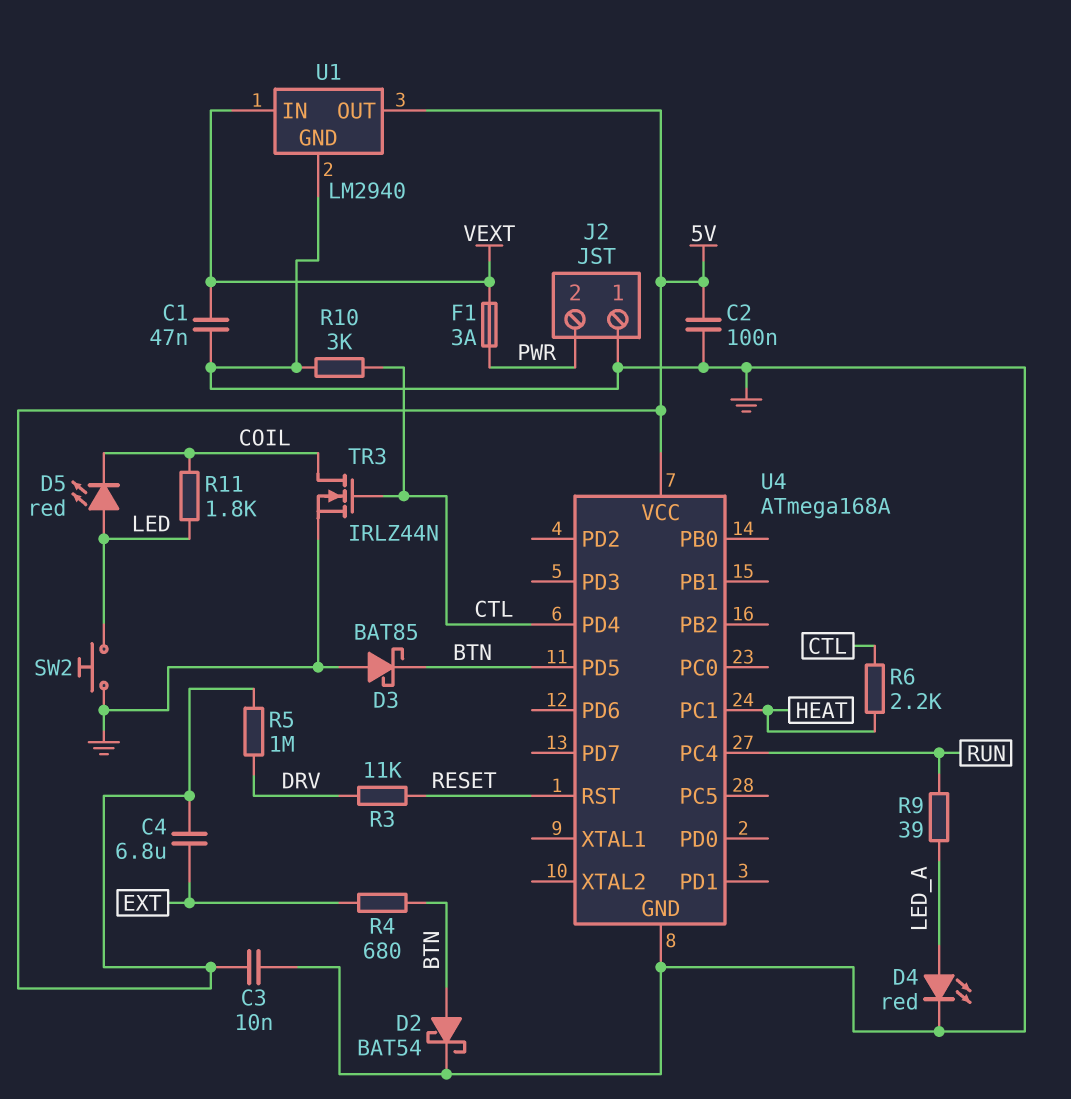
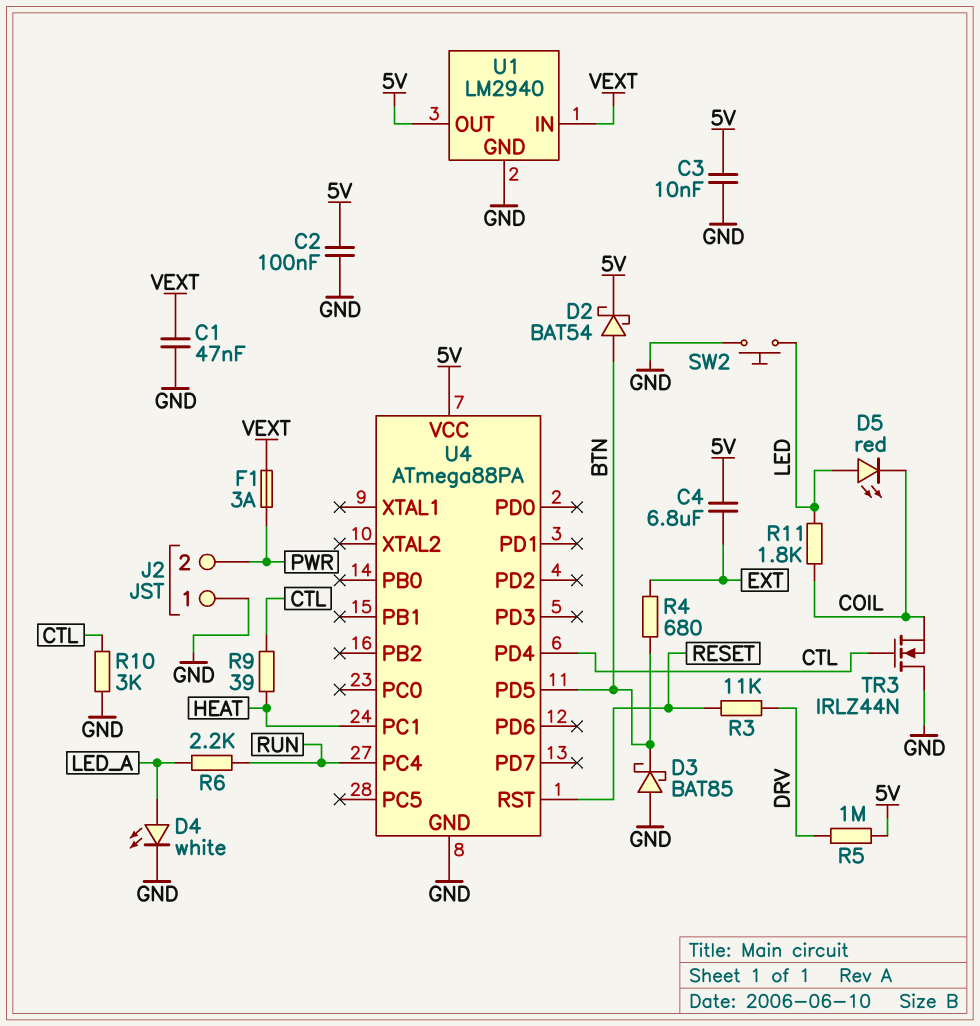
D2: schottky BAT54 (A BTN, K GND) -> schottky BAT54 (A BTN, K 5V)
D4: LED red (A LED_A, K GND) -> LED white (A LED_A, K GND)
R6: 2.2k (CTL, HEAT) -> 2.2k (LED_A, RUN)
R9: 39 (LED_A, RUN) -> 39 (CTL, HEAT)
TR3: NMOS IRLZ44N (G CTL, D COIL, S GND) -> NMOS IRLZ44N (G CTL, D GND, S COIL)
U4: ATmega168A -> ATmega88PA

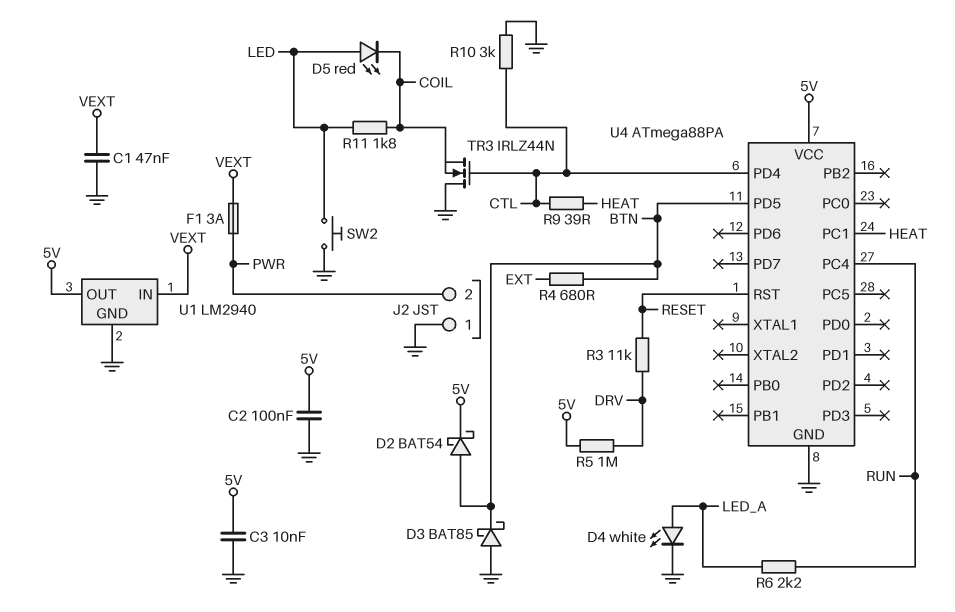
C4: 6.8uF (5V, EXT) -> none

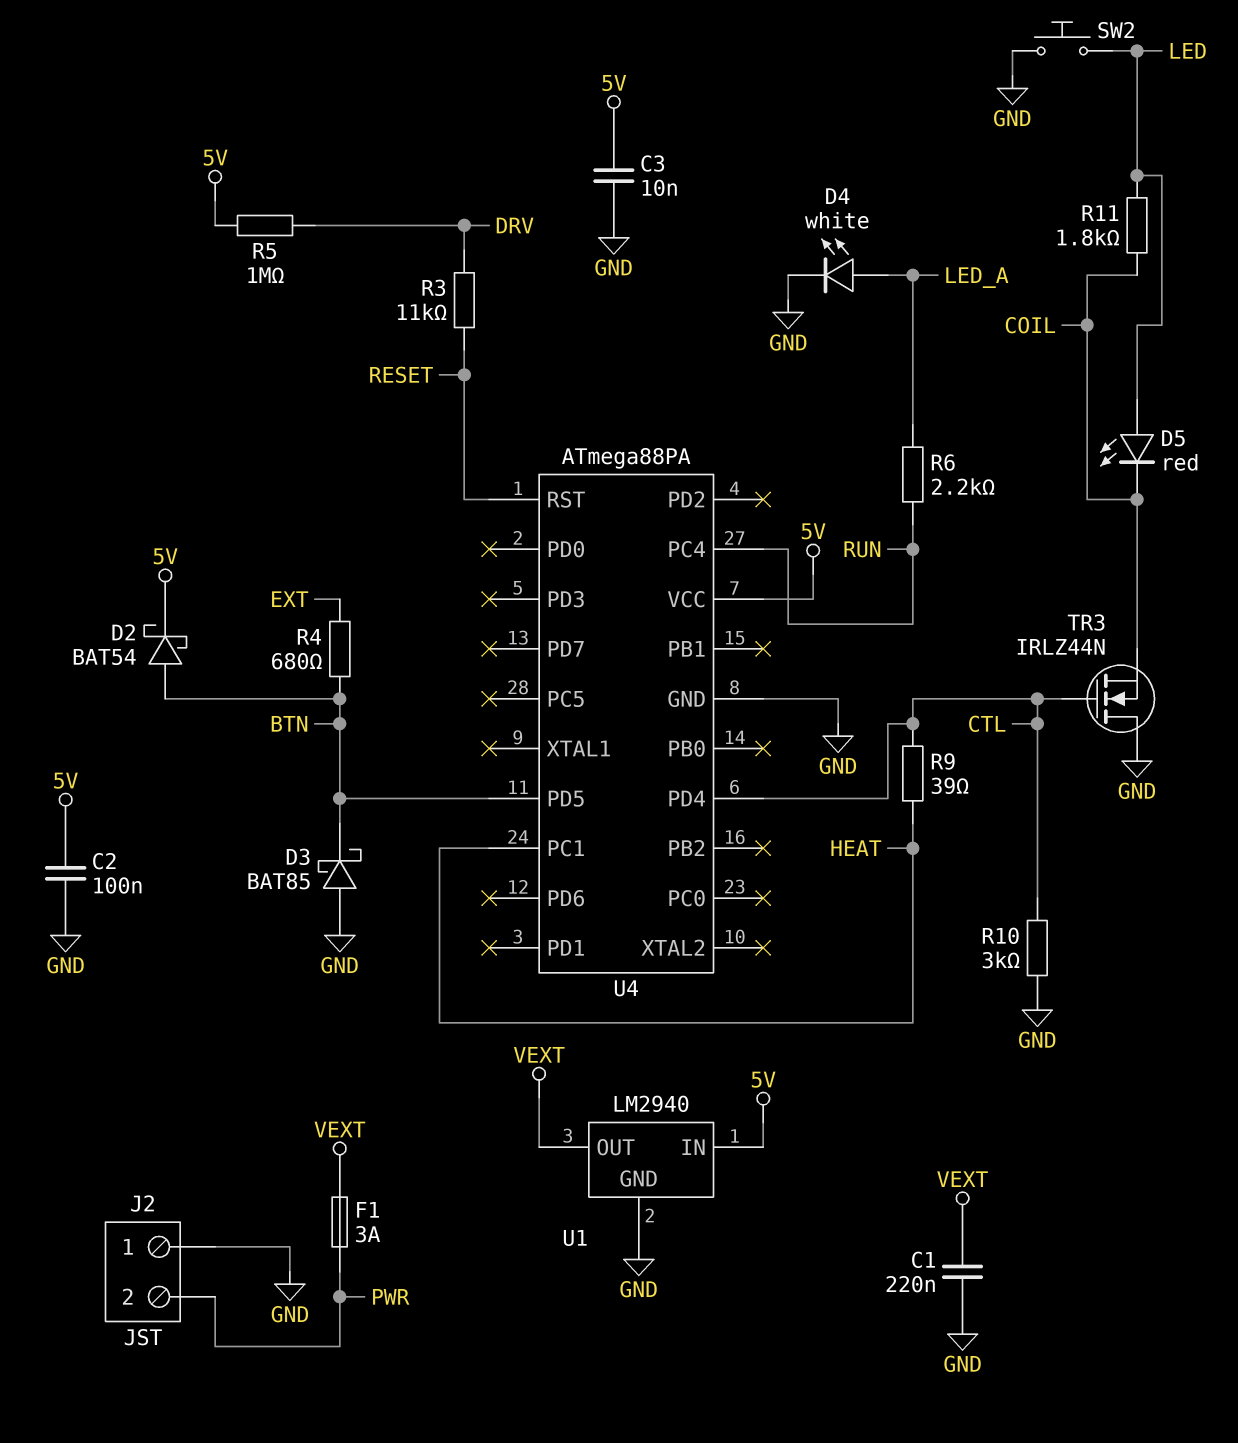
C1: 47nF (GND, VEXT) -> 220nF (GND, VEXT)
U1 pin IN: VEXT -> 5V
U1 pin OUT: 5V -> VEXT

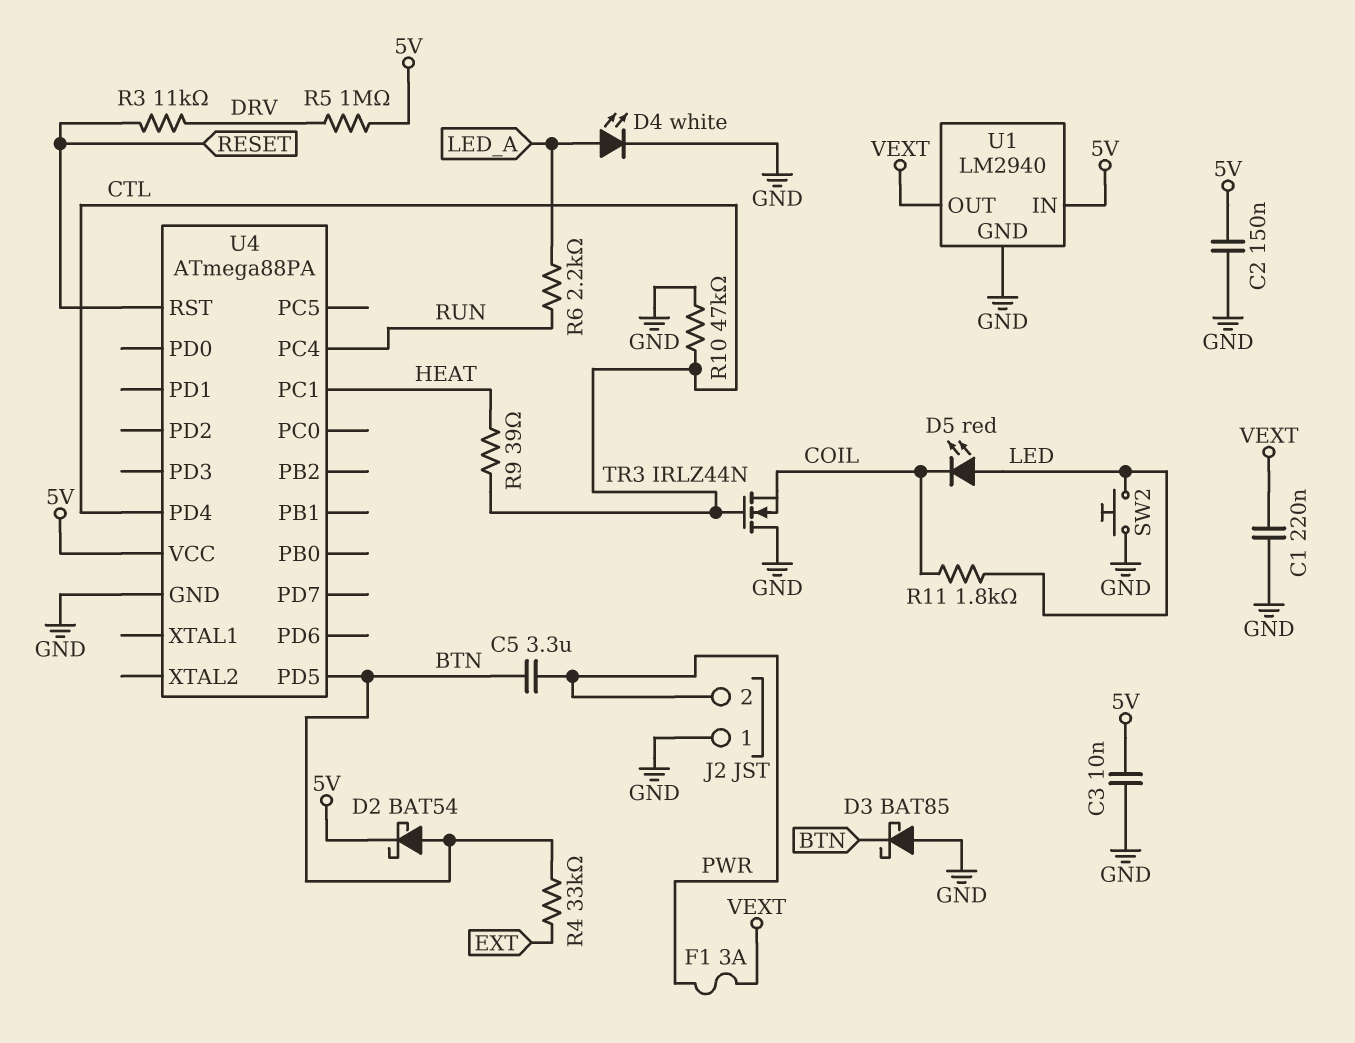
C2: 100nF (5V, GND) -> 150nF (5V, GND)
C5: none -> 3.3uF (BTN, PWR)
R4: 680 (BTN, EXT) -> 33k (BTN, EXT)
R10: 3k (CTL, GND) -> 47k (CTL, GND)

